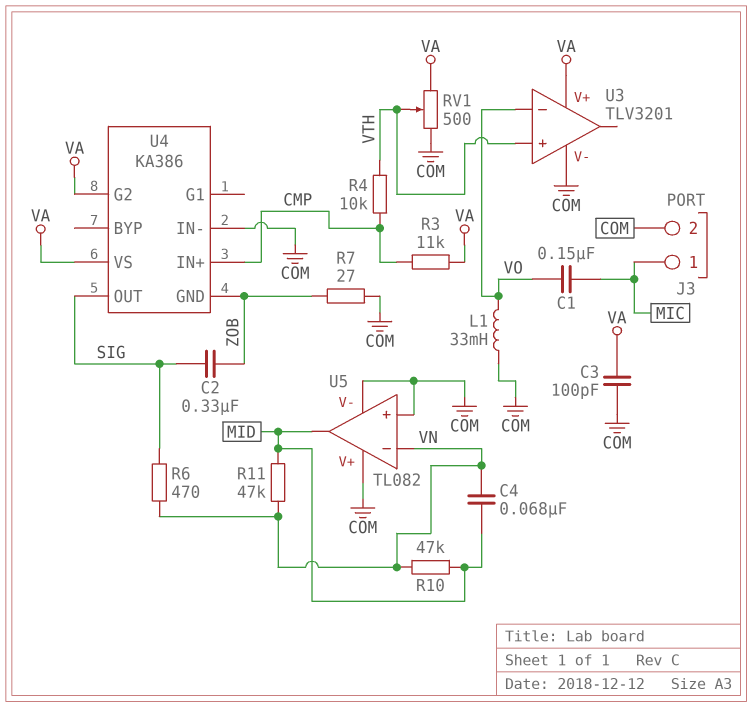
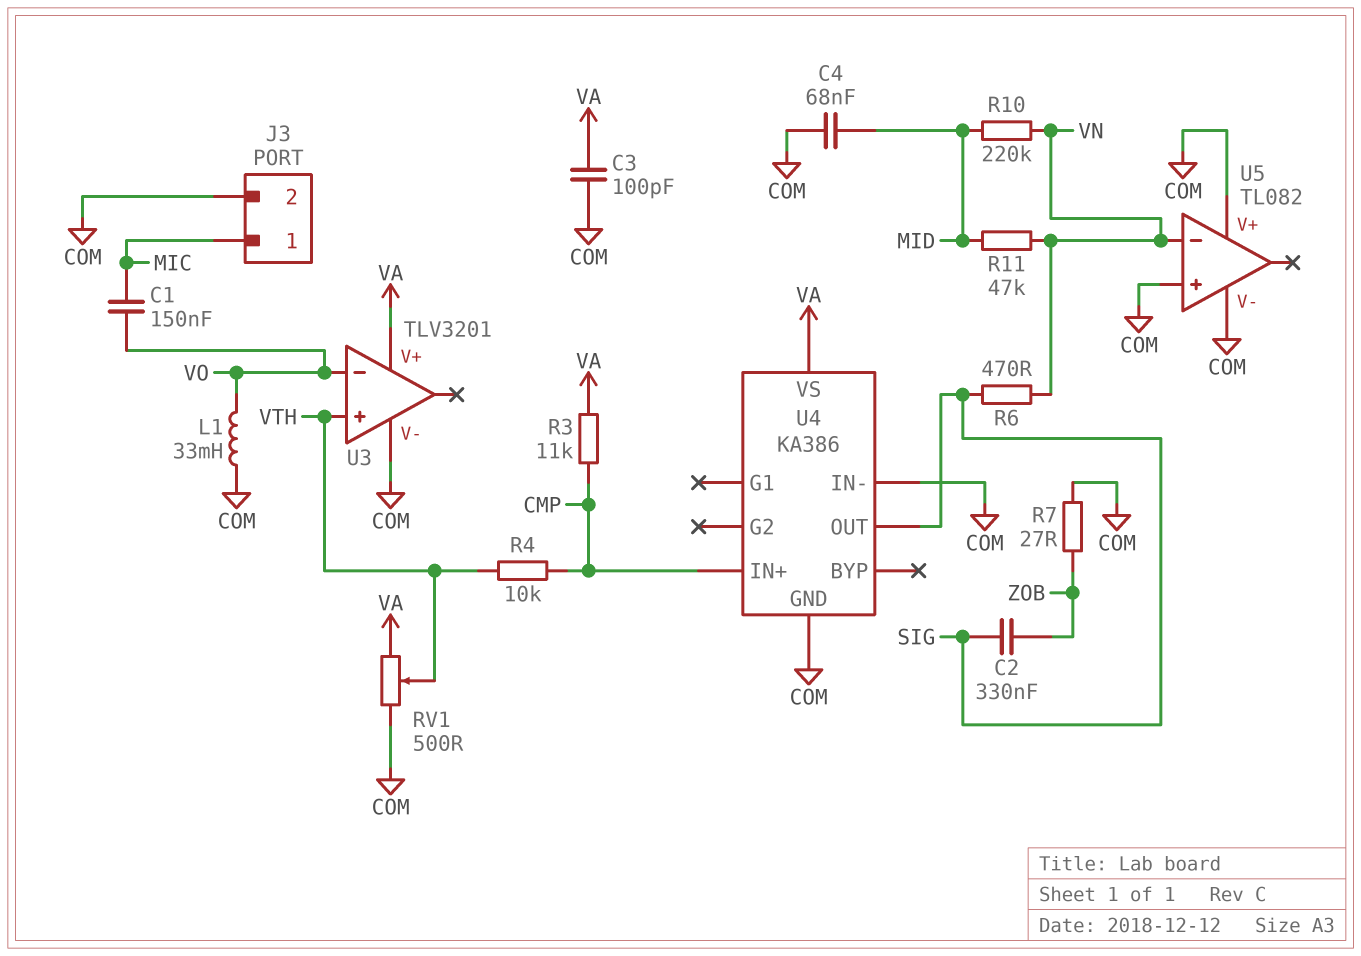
C4: 68nF (MID, VN) -> 68nF (COM, MID)
R10: 47k (MID, VN) -> 220k (MID, VN)
U4 pin G2: VA -> none
U4 pin GND: ZOB -> COM
U5 pin out: MID -> none

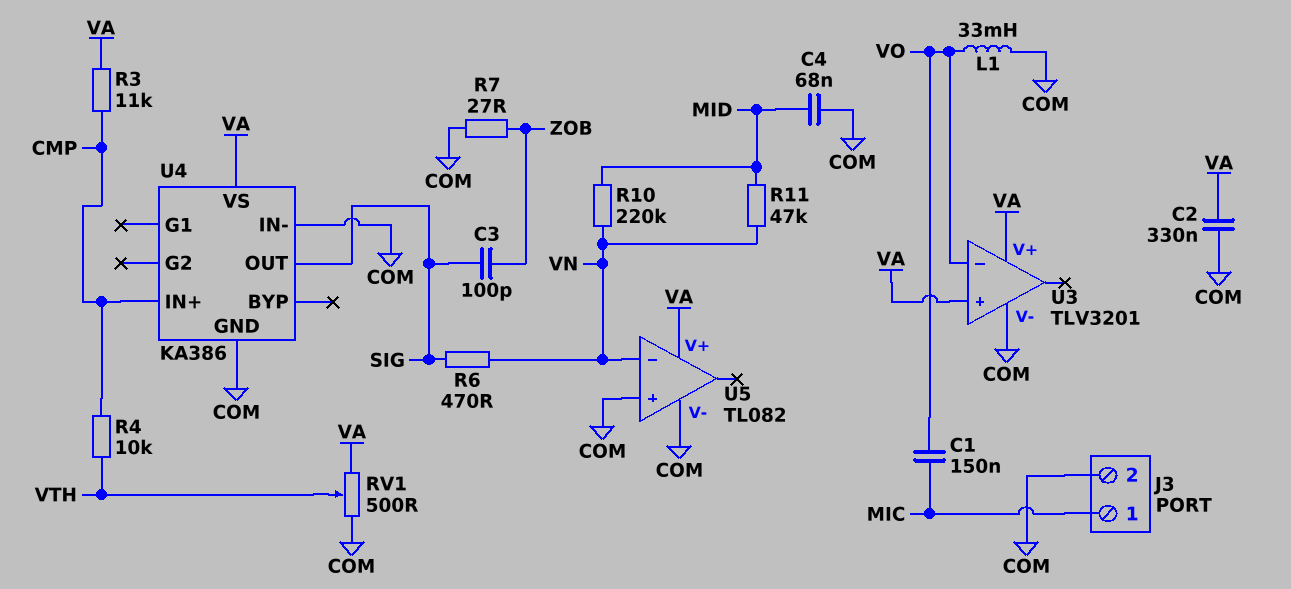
C2: 330nF (SIG, ZOB) -> 330nF (COM, VA)
C3: 100pF (COM, VA) -> 100pF (SIG, ZOB)
U3 pin in+: VTH -> VA
U5 pin V+: COM -> VA

